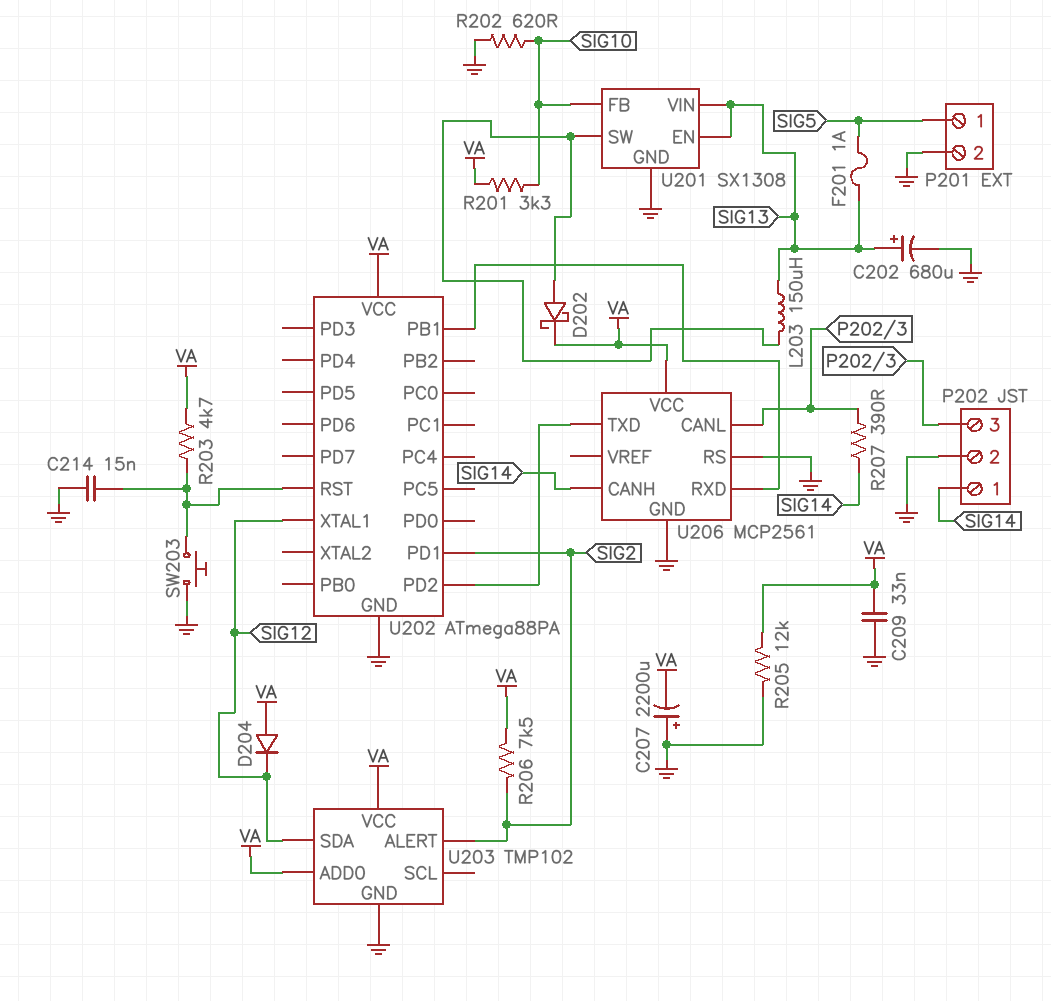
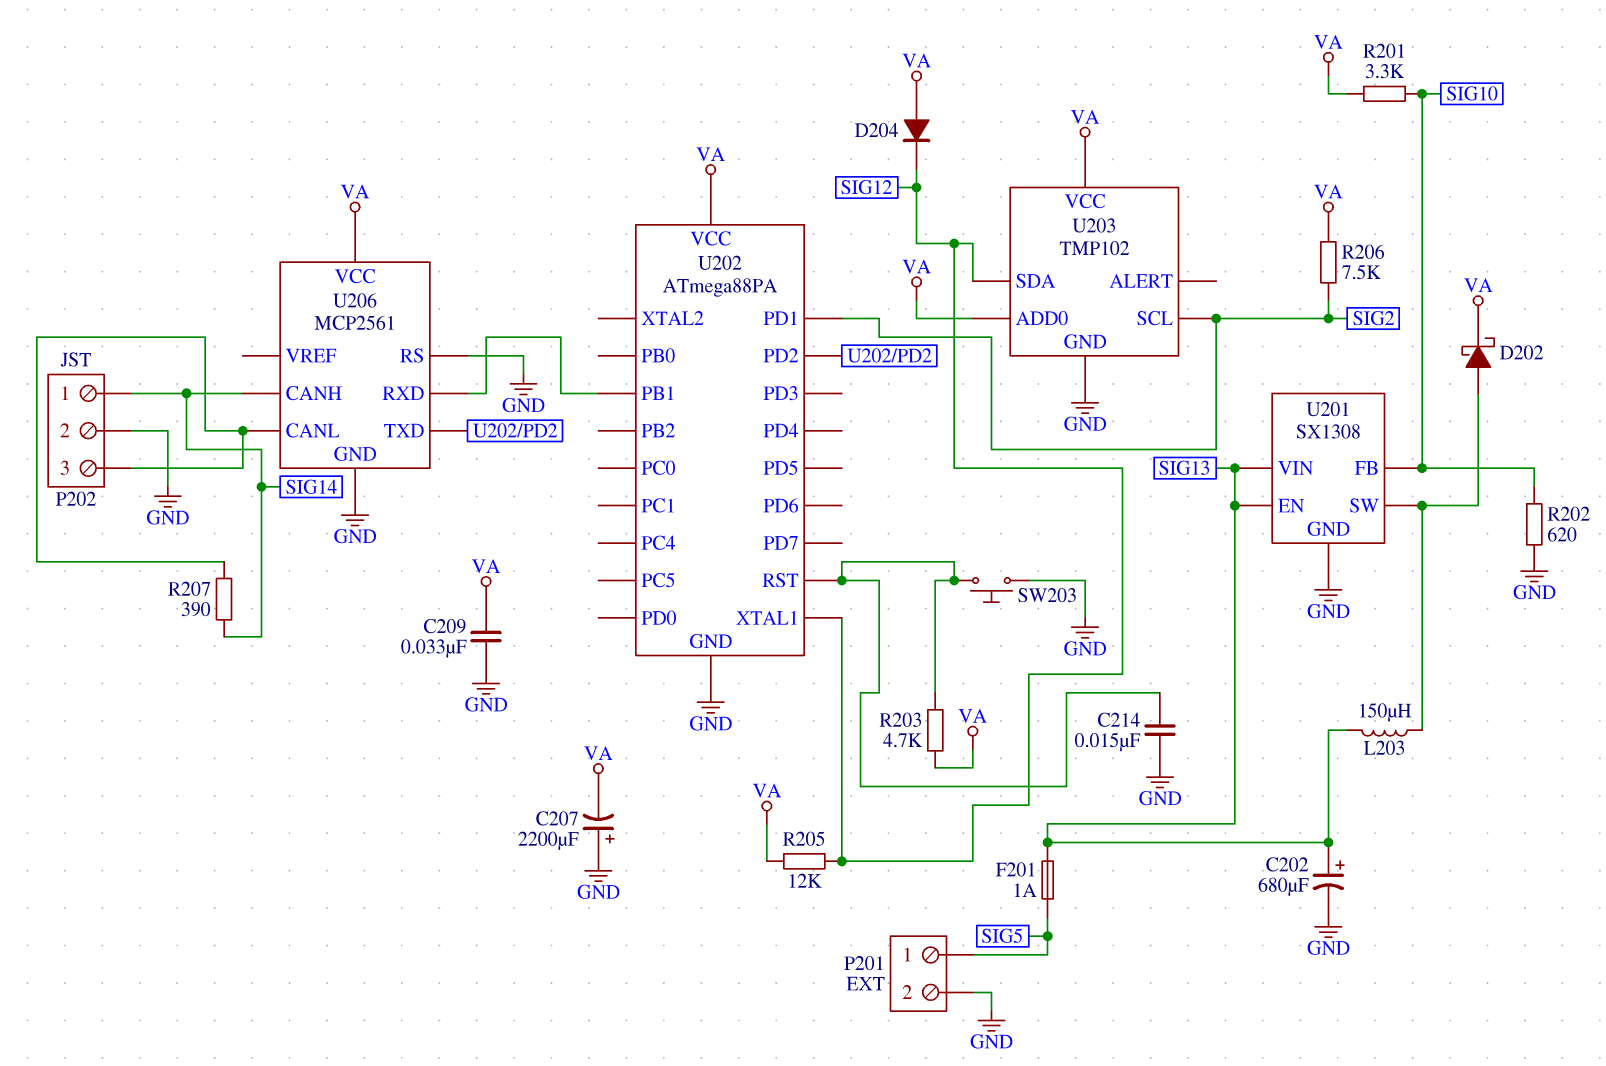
R205: 12k (GND, VA) -> 12k (SIG12, VA)
U203 pin ALERT: SIG2 -> none
U203 pin SCL: none -> SIG2

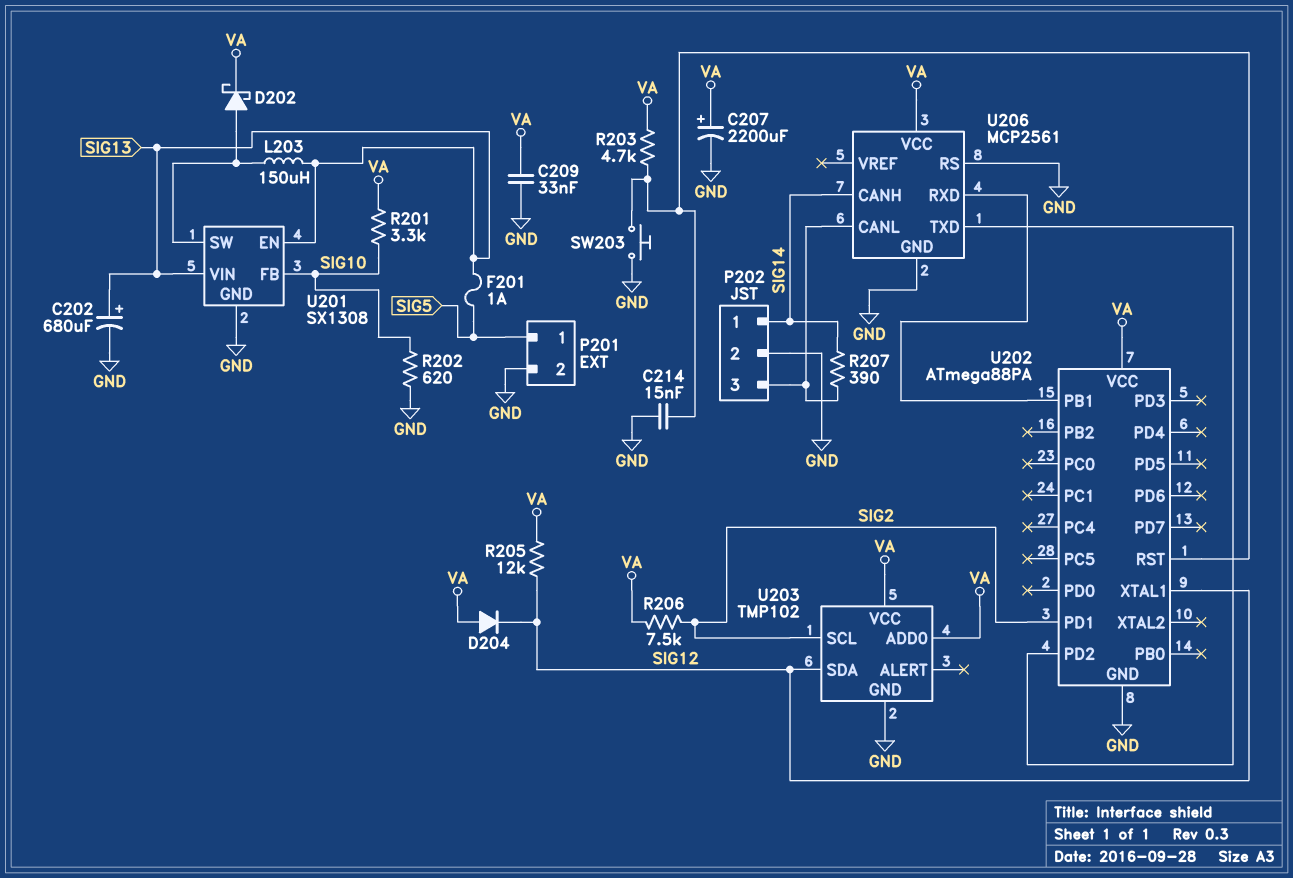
C207: 2200uF (plus GND, minus VA) -> 2200uF (plus VA, minus GND)

